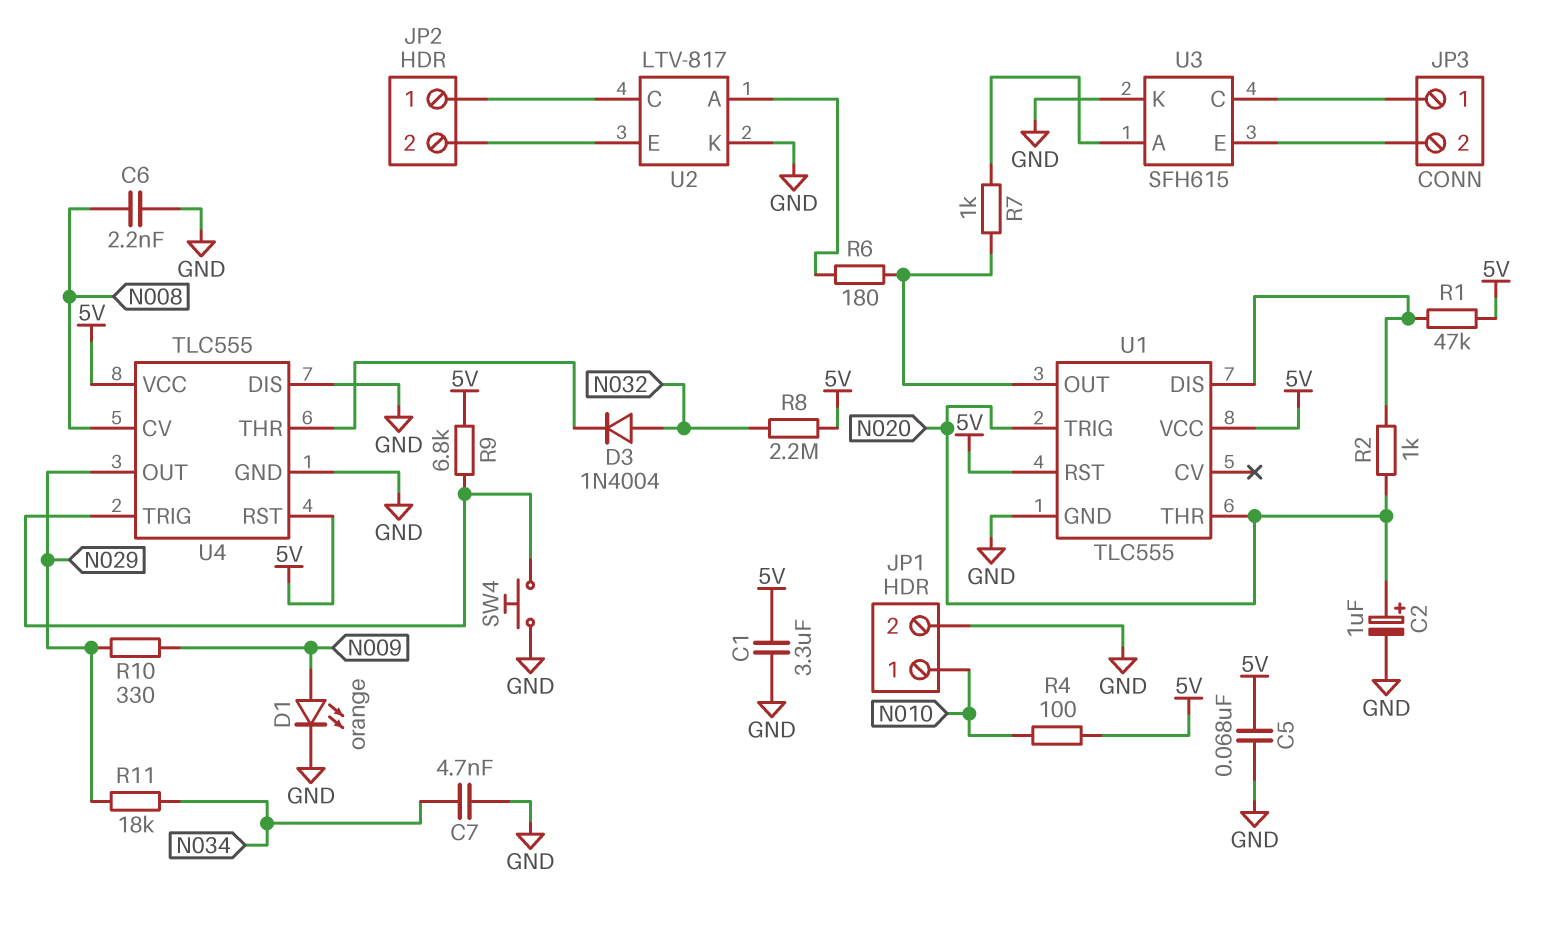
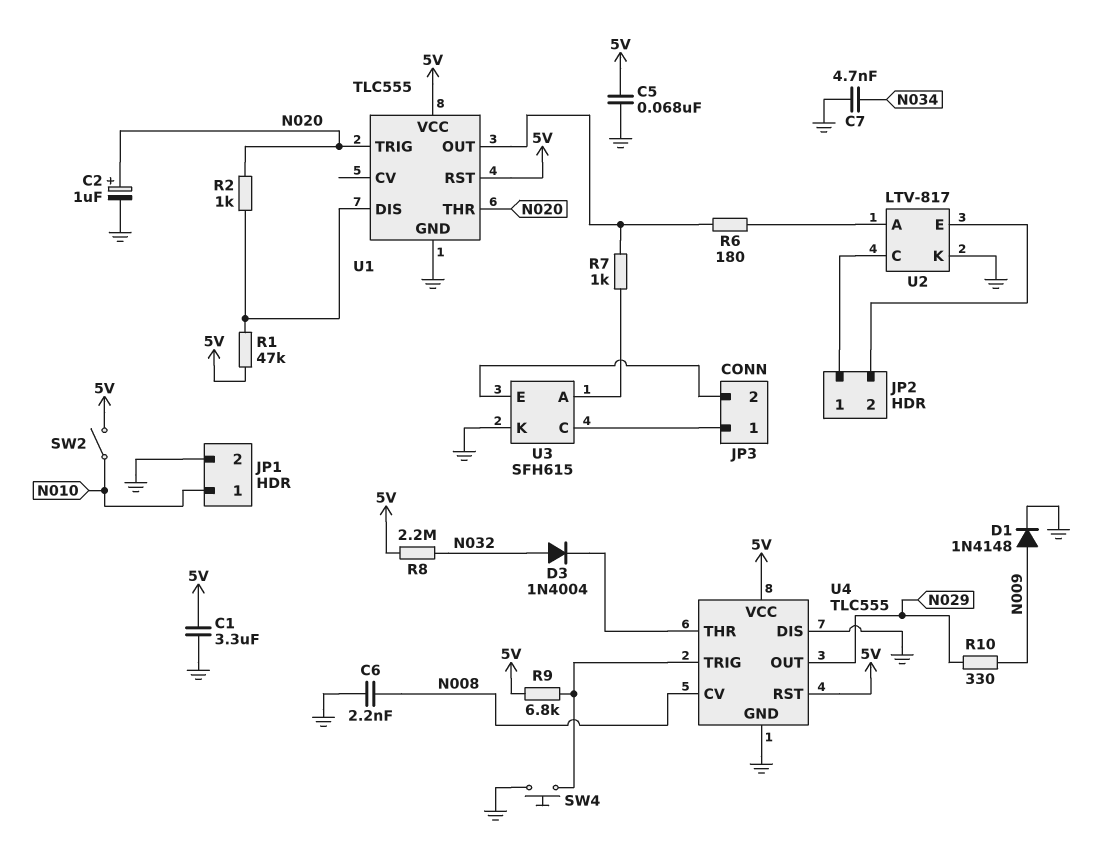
D1: LED orange (A N009, K GND) -> diode 1N4148 (A N009, K GND)
R4: 100 (5V, N010) -> none
R11: 18k (N029, N034) -> none
SW2: none -> switch (5V, N010)

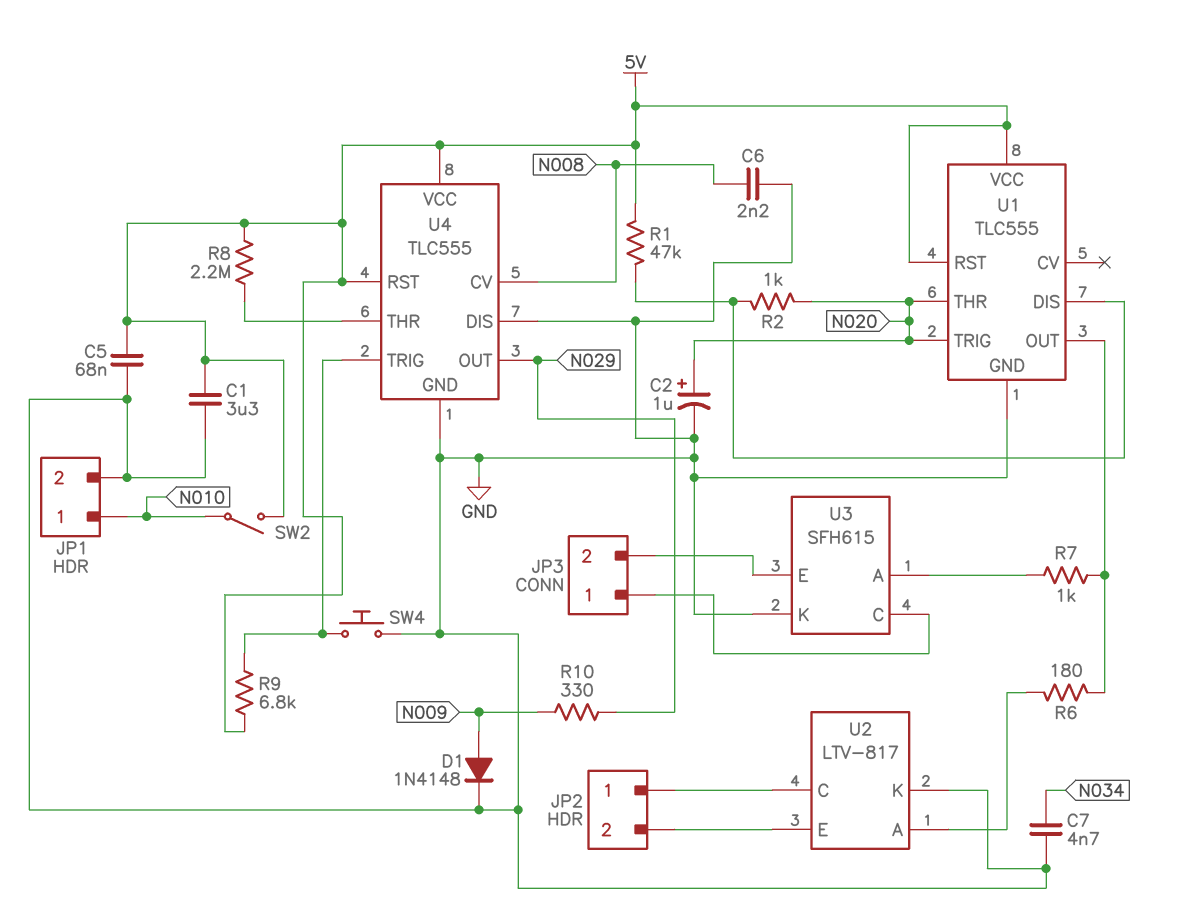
D3: diode 1N4004 (A N032, K U4/THR) -> none
R8: 2.2M (5V, N032) -> 2.2M (5V, U4/THR)

